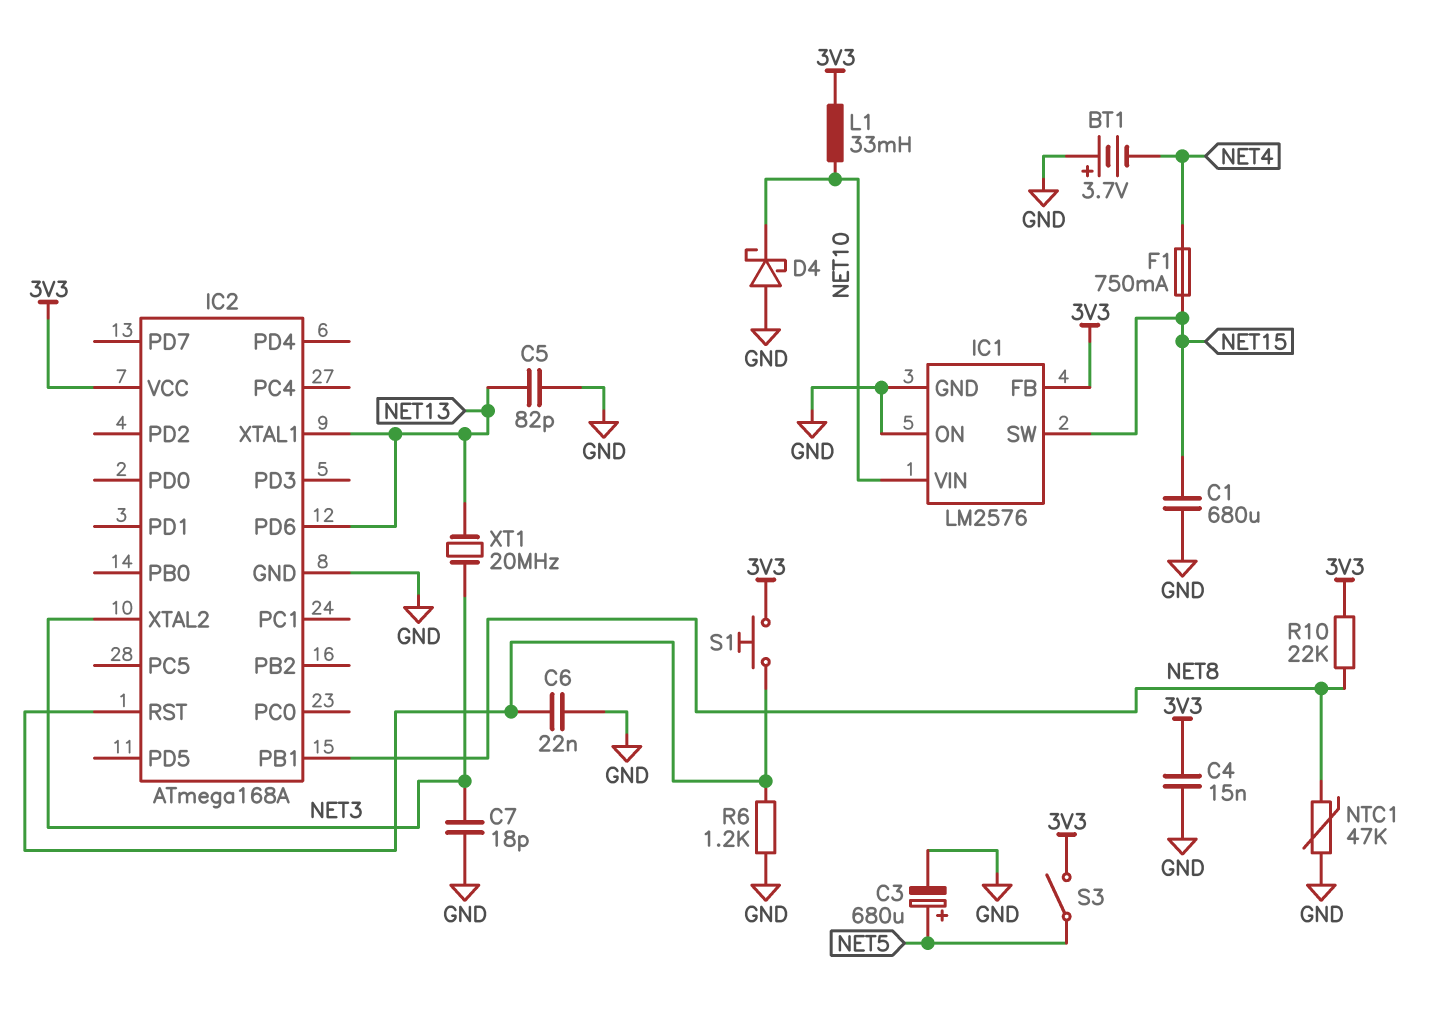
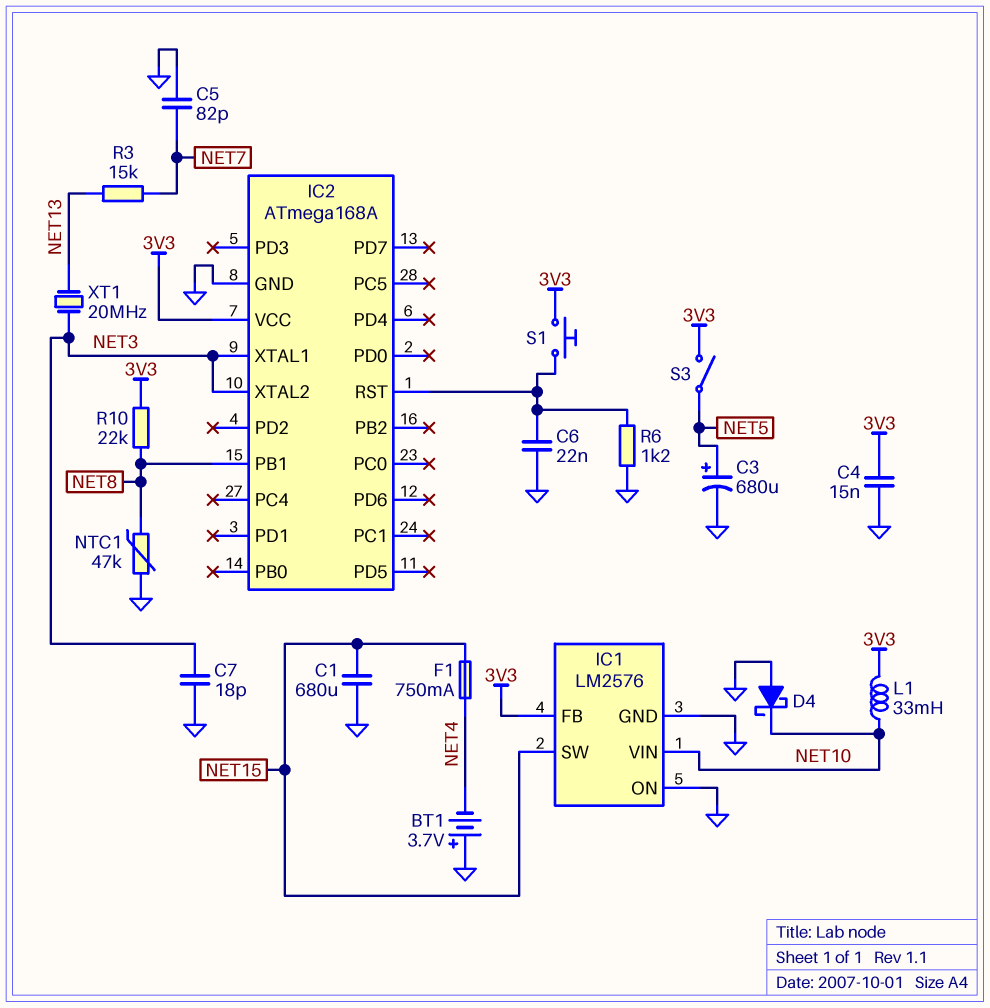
C5: 82pF (GND, NET13) -> 82pF (GND, NET7)
IC2 pin PD6: NET13 -> none
IC2 pin XTAL1: NET13 -> NET3
R3: none -> 15k (NET7, NET13)

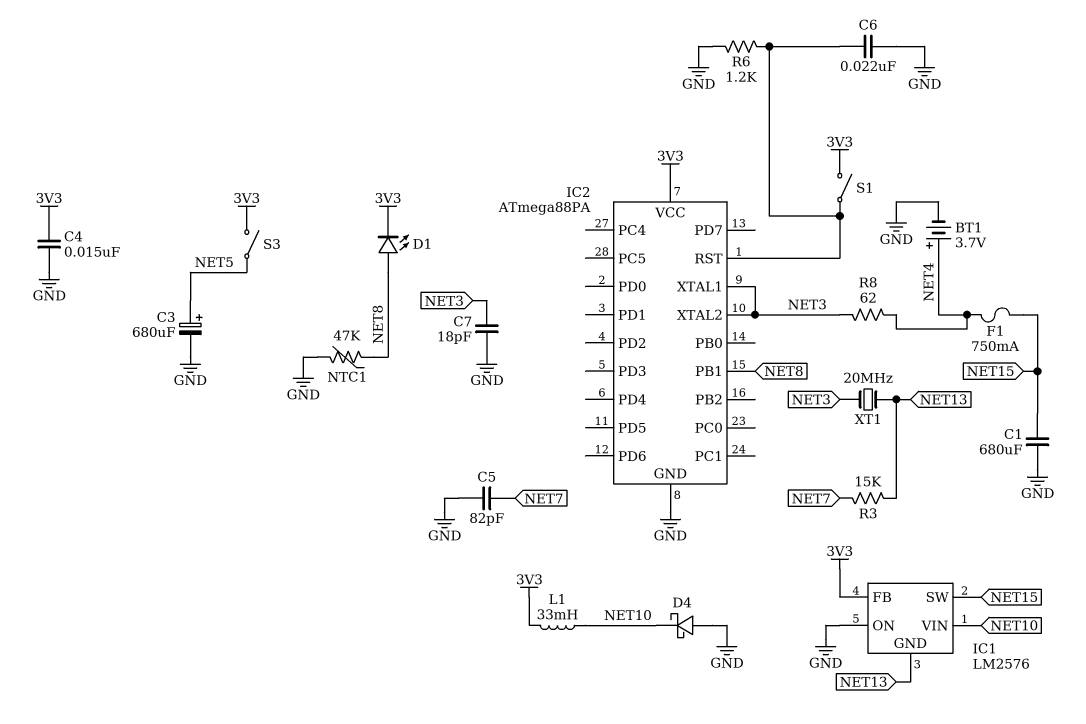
BT1: 3.7V (plus GND, minus NET4) -> 3.7V (plus NET4, minus GND)
D1: none -> LED (A NET8, K 3V3)
IC1 pin GND: GND -> NET13
IC2: ATmega168A -> ATmega88PA
R8: none -> 62 (NET3, NET4)
R10: 22k (3V3, NET8) -> none
S1: button (3V3, IC2/RST) -> switch (3V3, IC2/RST)

